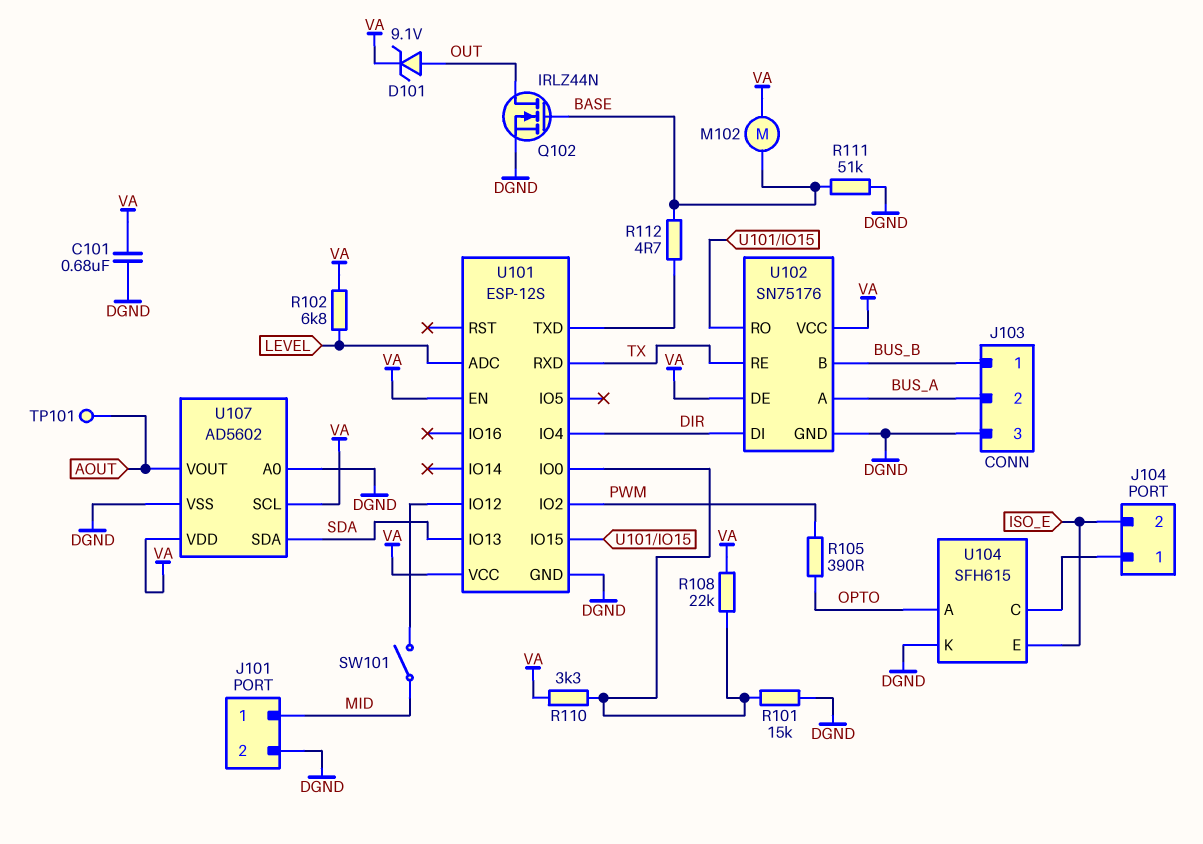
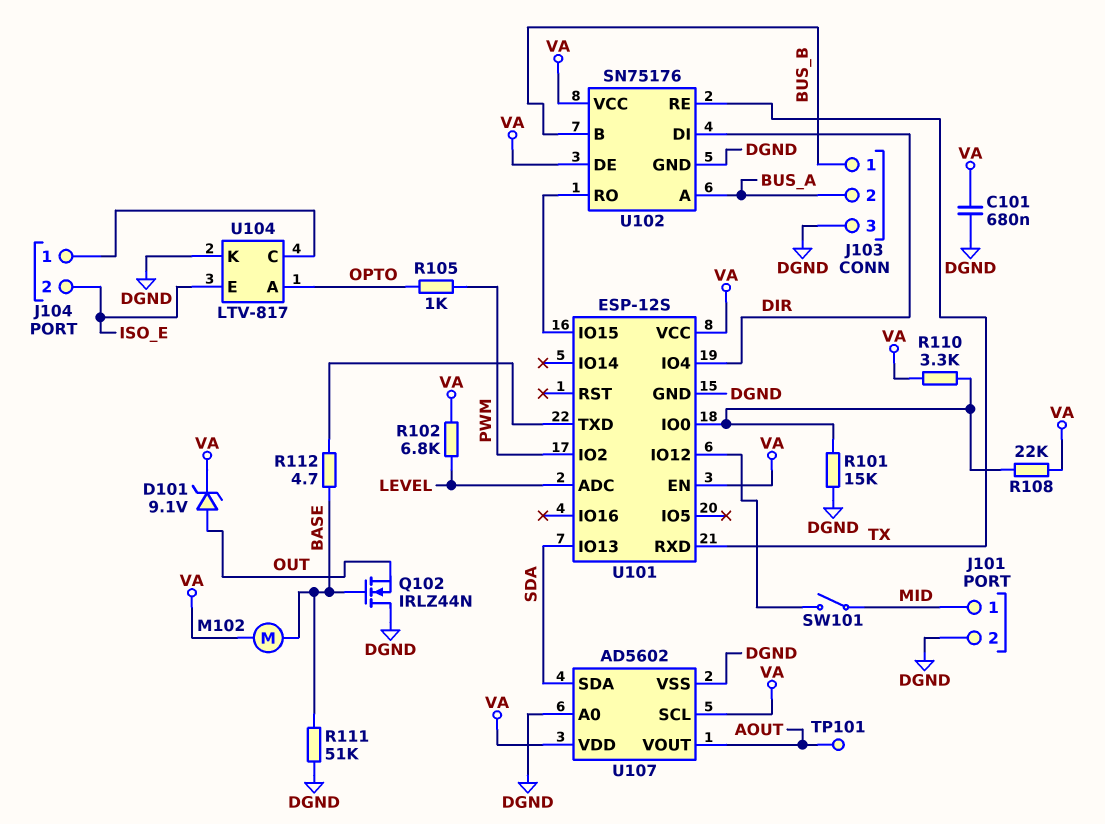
Q102: NMOS IRLZ44N (G BASE, D OUT, S DGND) -> NMOS IRLZ44N (G BASE, D DGND, S OUT)
R105: 390 (OPTO, PWM) -> 1k (OPTO, PWM)
U104: SFH615 -> LTV-817

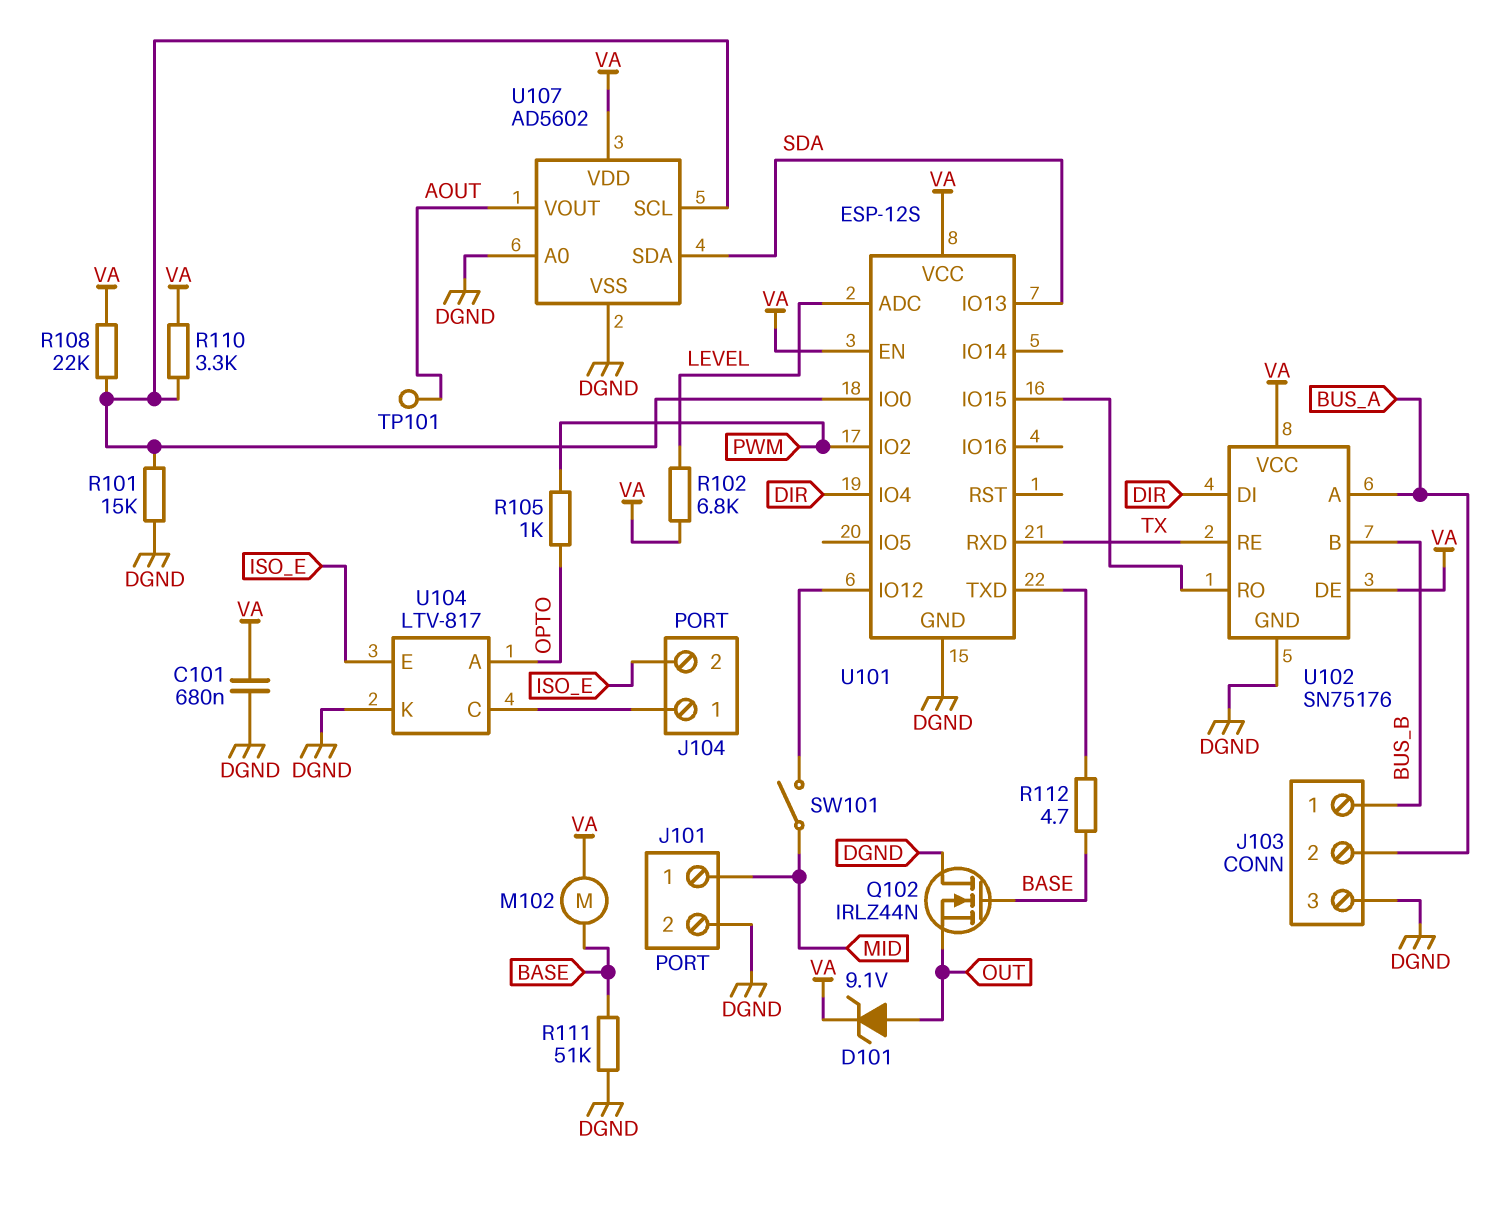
U107 pin SCL: VA -> U101/IO0

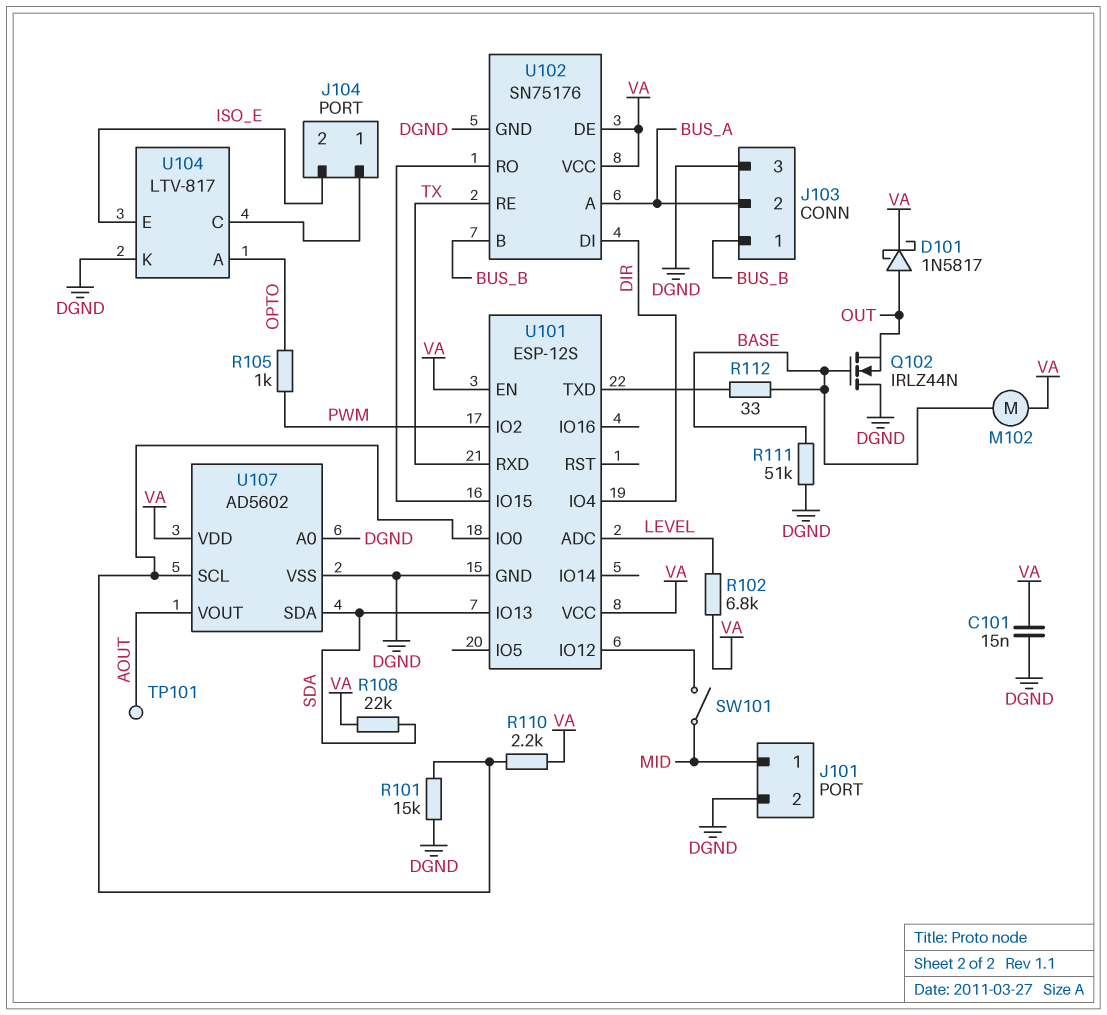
C101: 680nF (DGND, VA) -> 15nF (DGND, VA)
D101: zener 9.1V (A OUT, K VA) -> schottky 1N5817 (A OUT, K VA)
R108: 22k (U101/IO0, VA) -> 22k (SDA, VA)
R110: 3.3k (U101/IO0, VA) -> 2.2k (U101/IO0, VA)
R112: 4.7 (BASE, U101/TXD) -> 33 (BASE, U101/TXD)

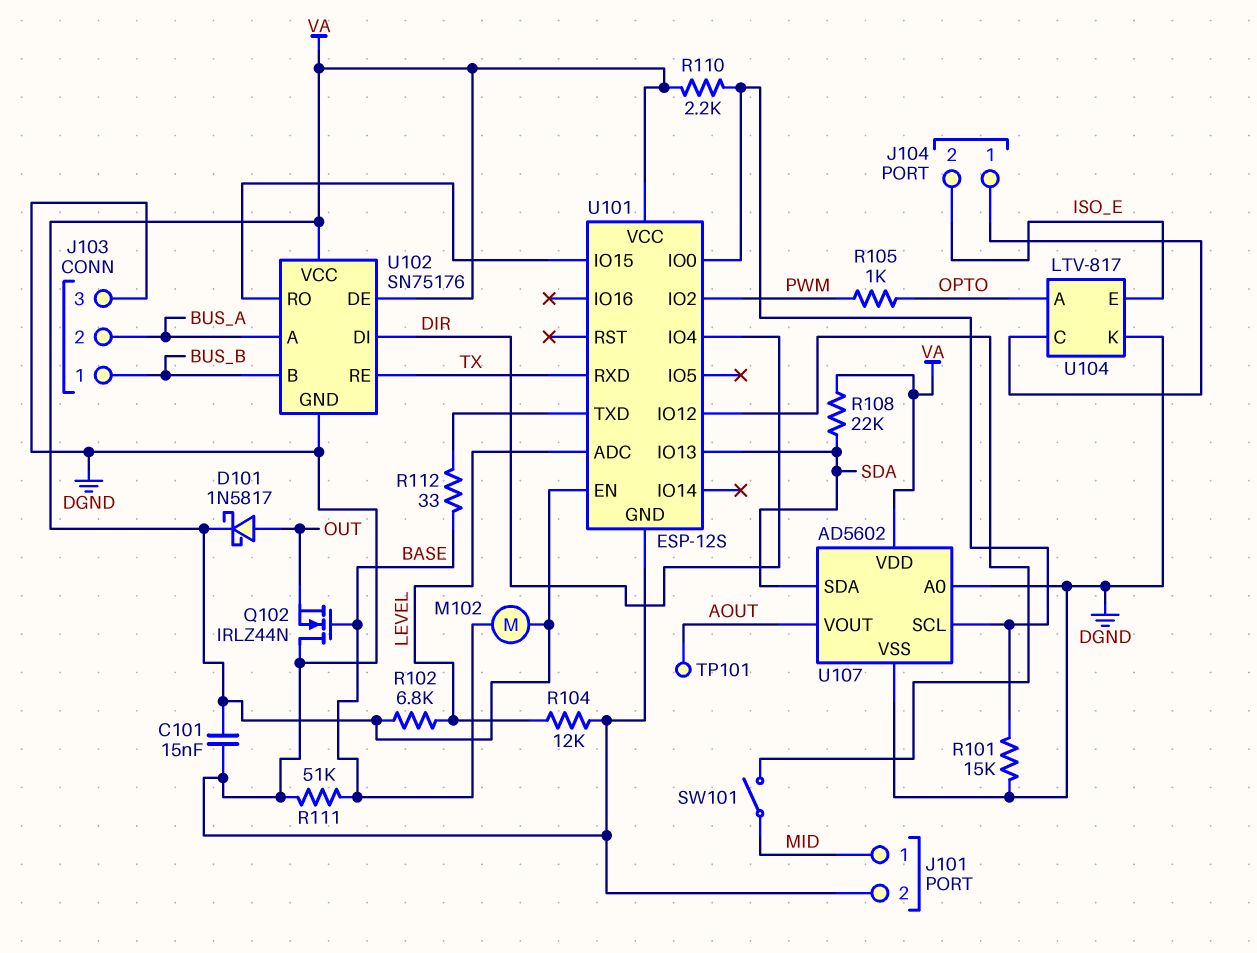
R104: none -> 12k (DGND, LEVEL)

